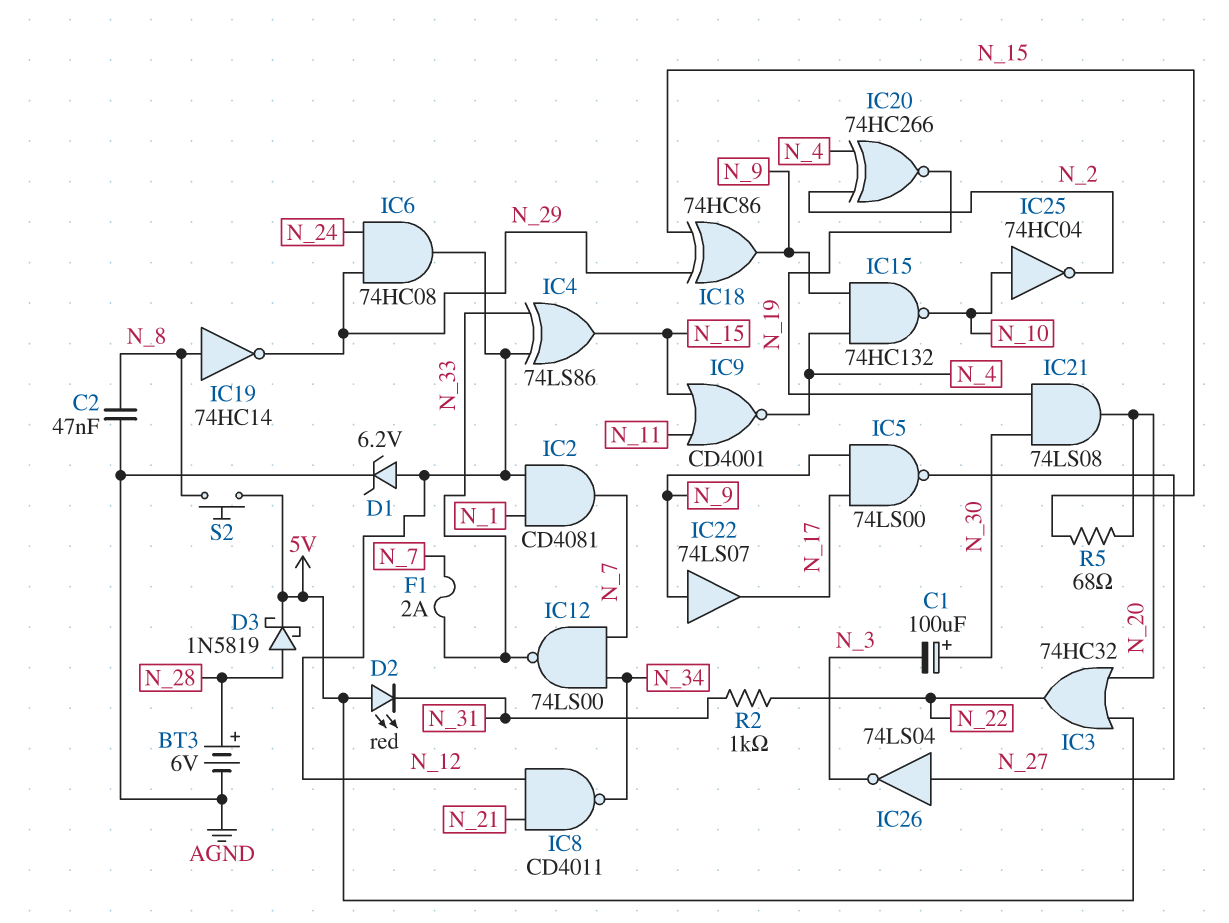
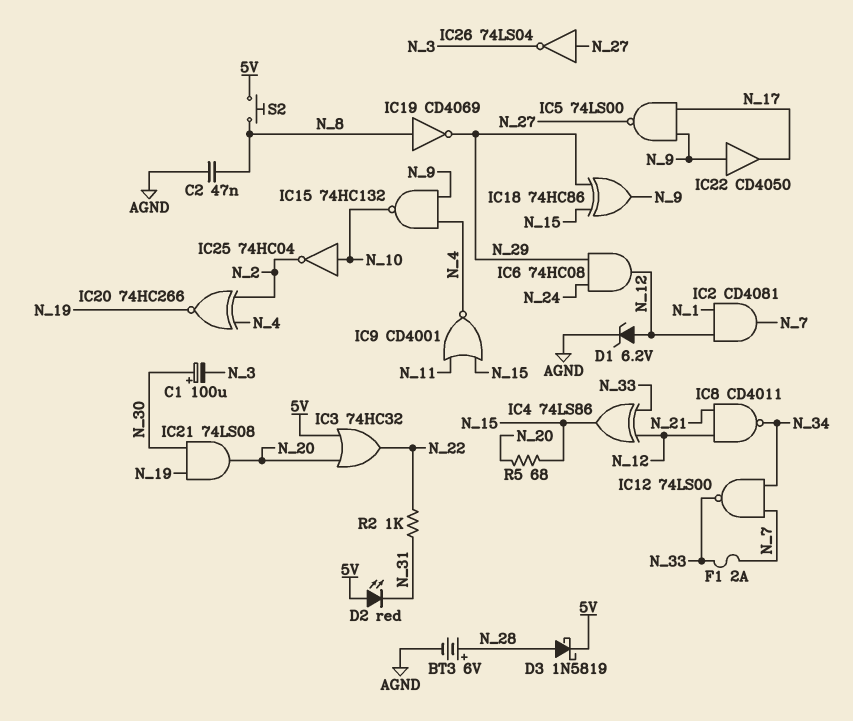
IC19: NOT 74HC14 (in N_8, out N_29) -> NOT CD4069 (in N_8, out N_29)
IC22: buffer 74LS07 (in N_9, out N_17) -> buffer CD4050 (in N_9, out N_17)

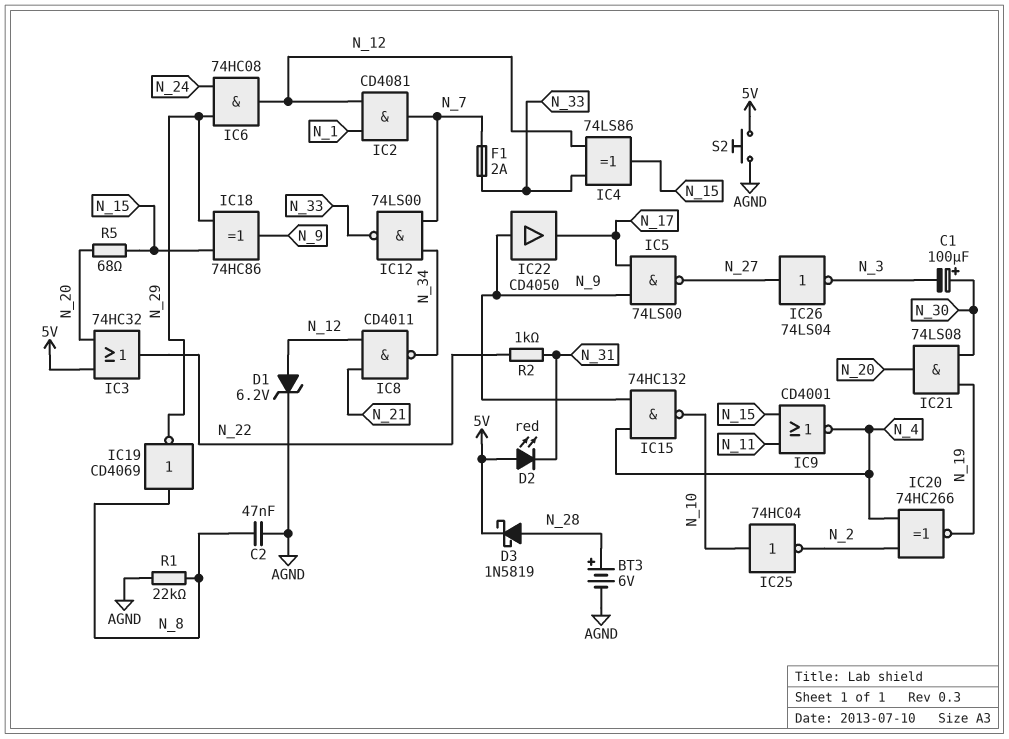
R1: none -> 22k (AGND, N_8)
S2: button (5V, N_8) -> button (5V, AGND)

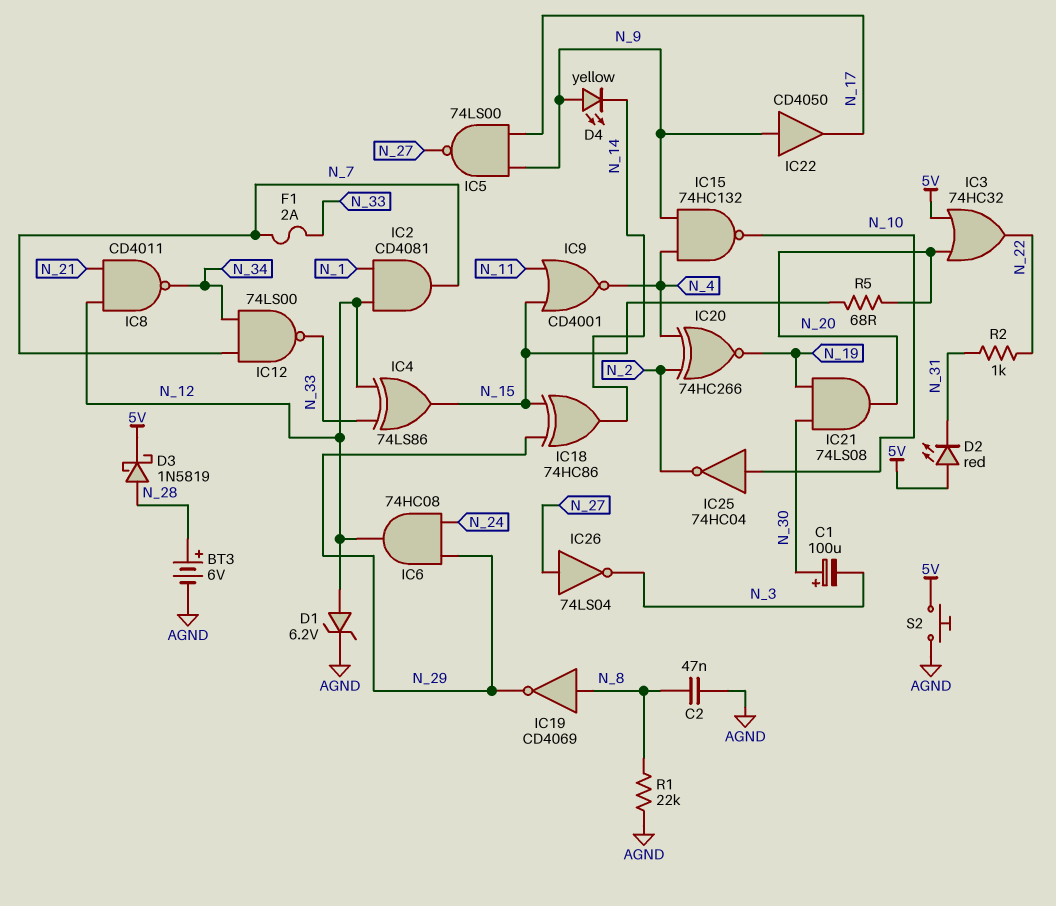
D4: none -> LED yellow (A N_9, K N_14)
IC18: XOR 74HC86 (in N_15, in N_29, out N_9) -> XOR 74HC86 (in N_15, in N_29, out N_14)

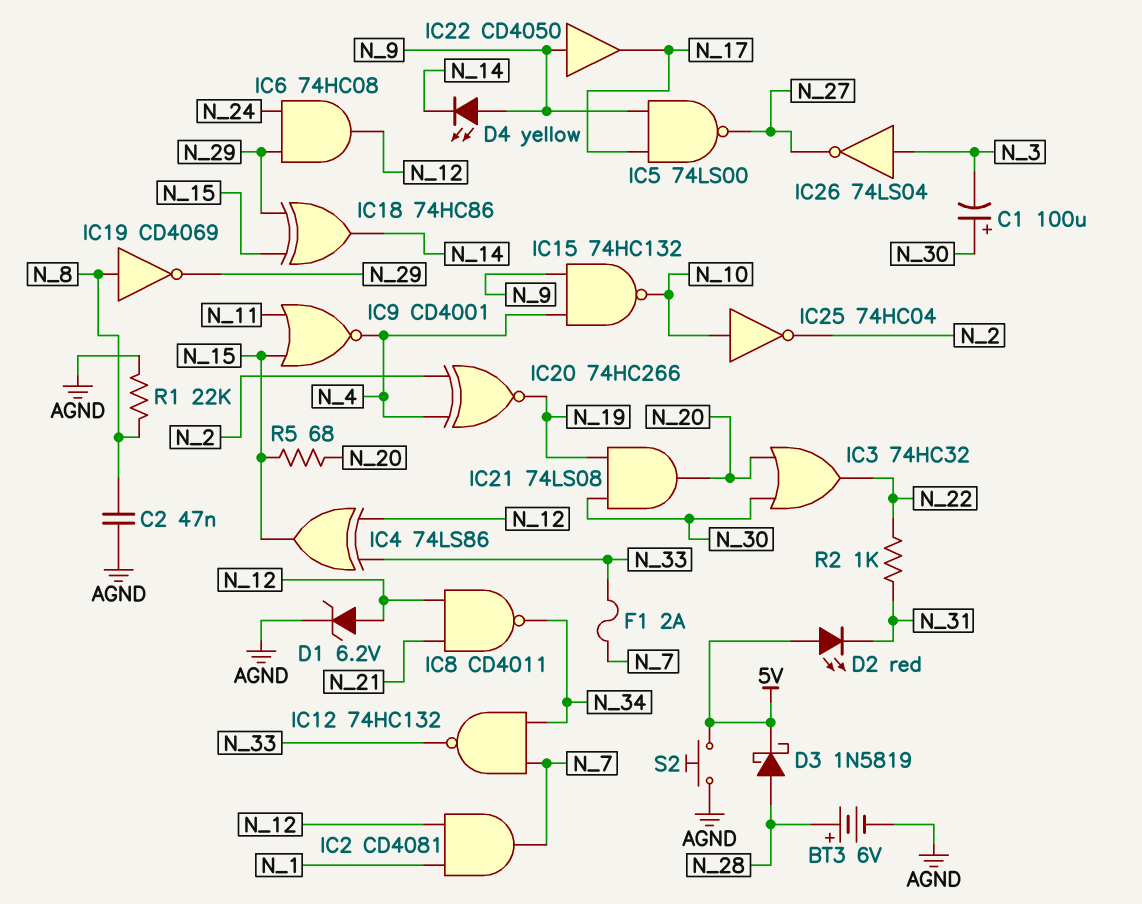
IC3: OR 74HC32 (in 5V, in N_20, out N_22) -> OR 74HC32 (in N_20, in N_30, out N_22)
IC12: NAND 74LS00 (in N_7, in N_34, out N_33) -> NAND 74HC132 (in N_7, in N_34, out N_33)
IC26: NOT 74LS04 (in N_27, out N_3) -> NOT 74LS04 (in N_3, out N_27)

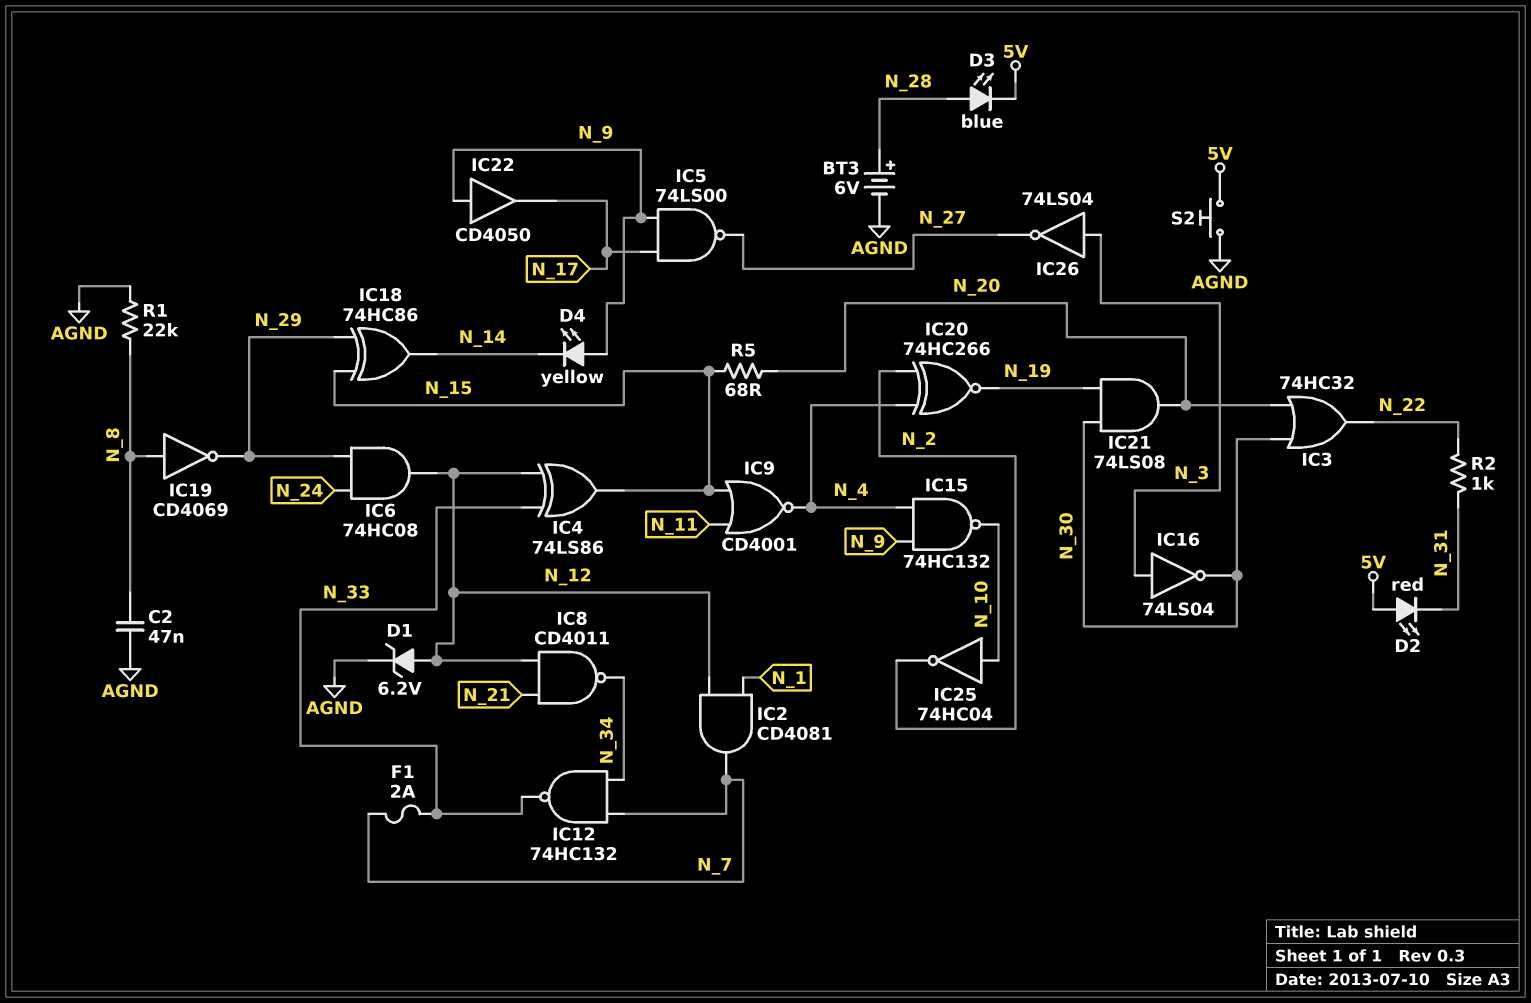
C1: 100uF (plus N_30, minus N_3) -> none
D3: schottky 1N5819 (A N_28, K 5V) -> LED blue (A N_28, K 5V)
IC16: none -> NOT 74LS04 (in N_3, out N_30)

